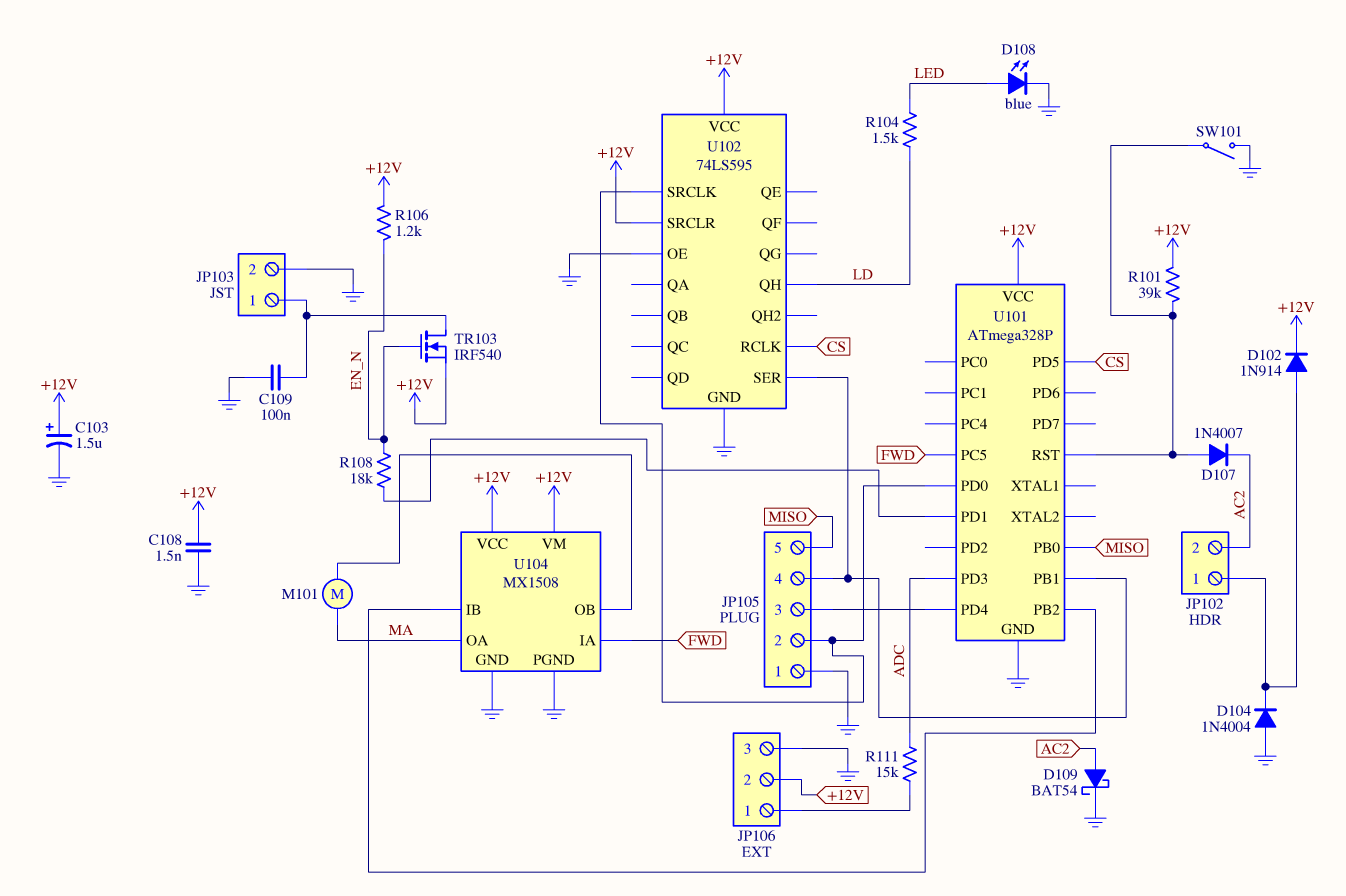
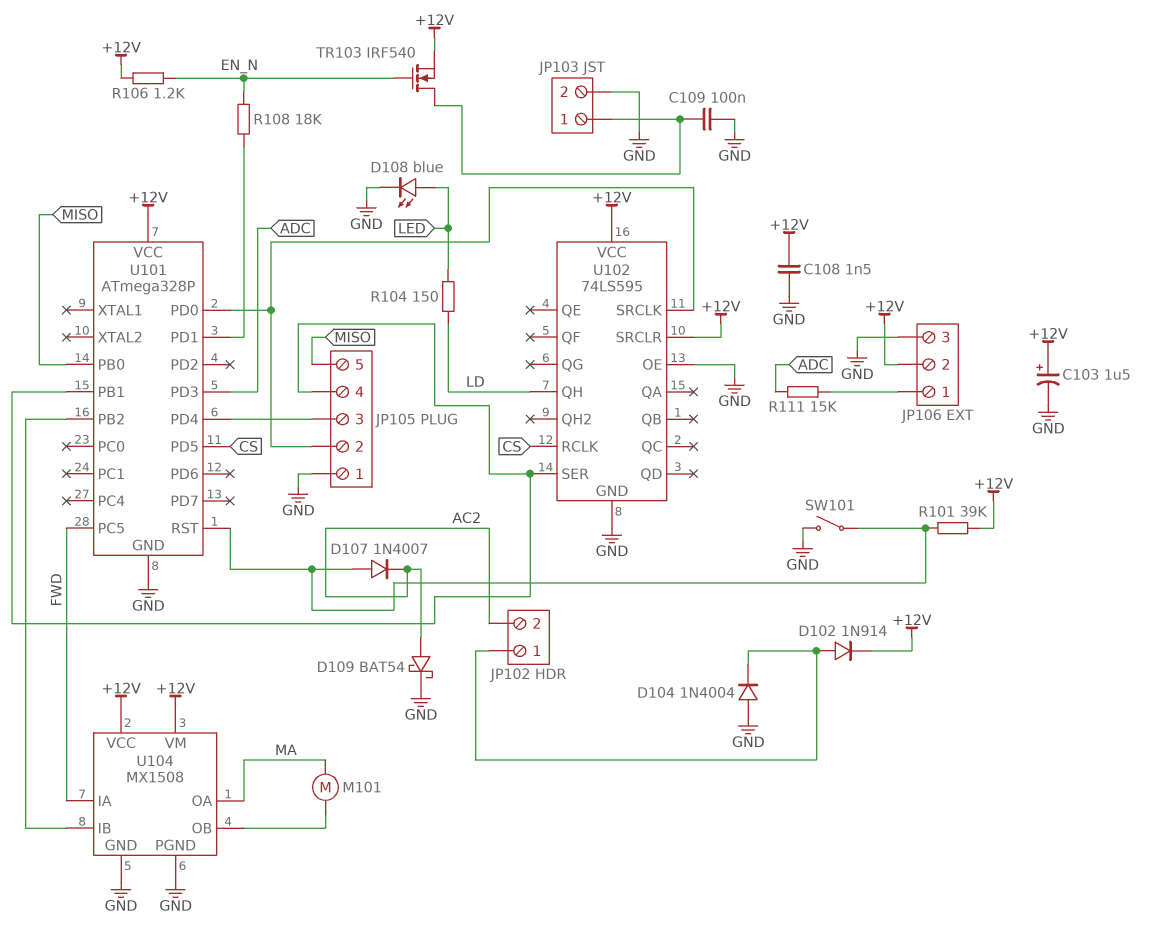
R104: 1.5k (LD, LED) -> 150 (LD, LED)

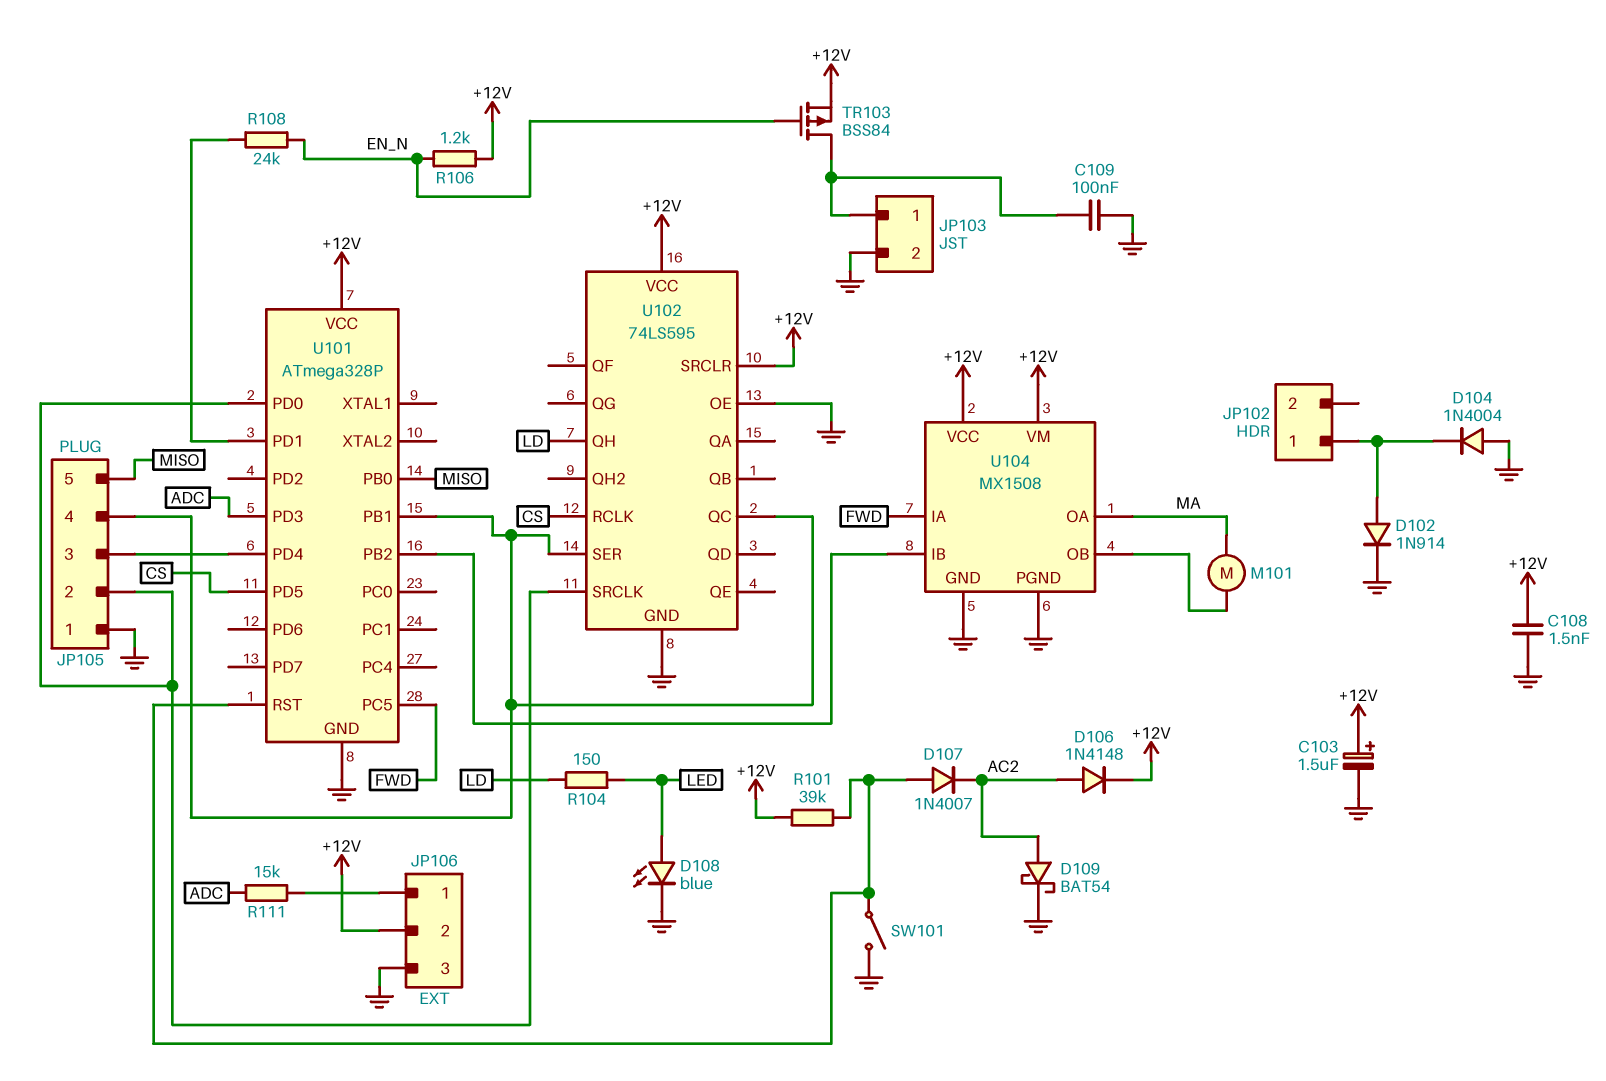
D102: diode 1N914 (A JP102/1, K +12V) -> diode 1N914 (A JP102/1, K GND)
D106: none -> diode 1N4148 (A AC2, K +12V)
JP102 pin 2: AC2 -> none
R108: 18k (EN_N, U101/PD1) -> 24k (EN_N, U101/PD1)
TR103: NMOS IRF540 (G EN_N, D JP103/1, S +12V) -> PMOS BSS84 (G EN_N, D JP103/1, S +12V)
U102 pin QC: none -> JP105/4

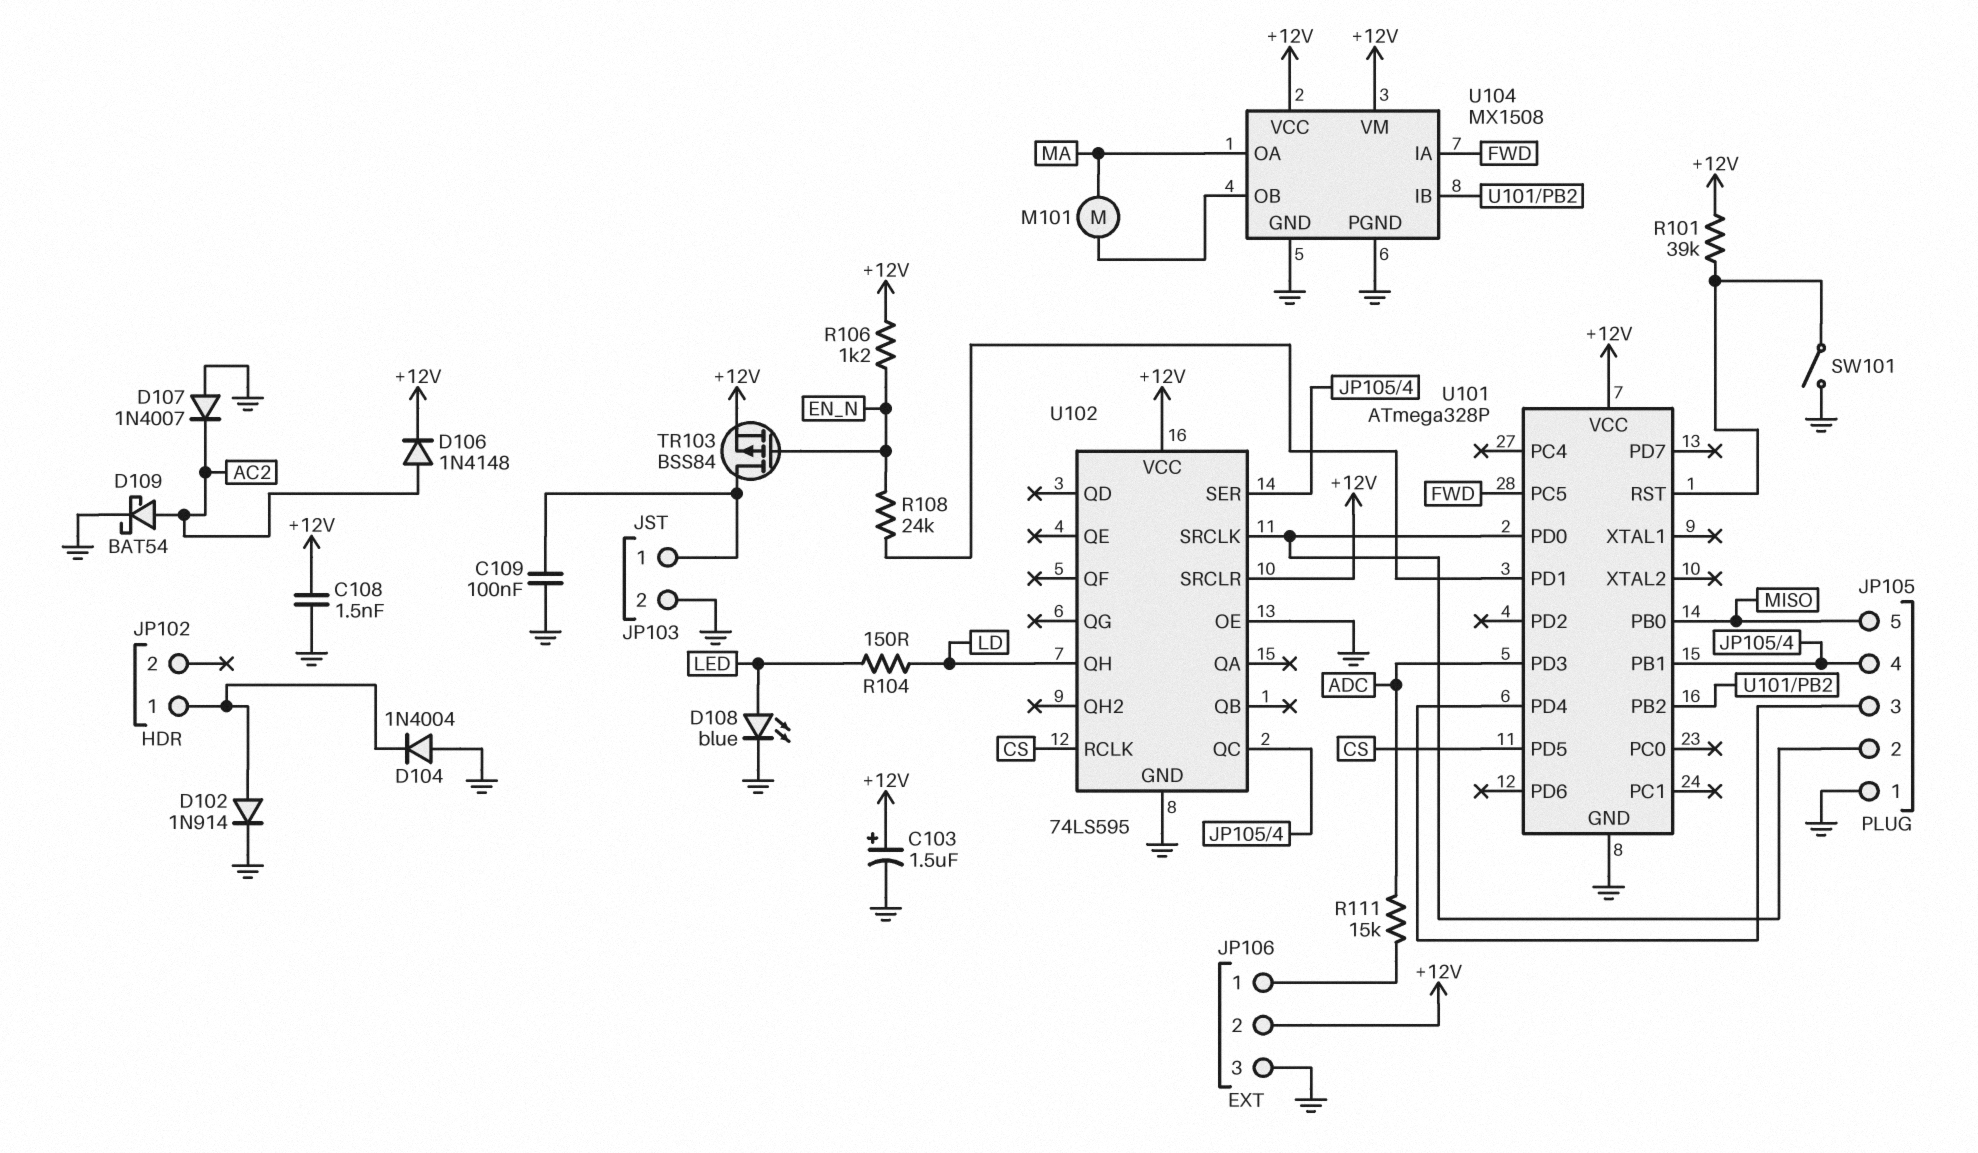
D107: diode 1N4007 (A U101/RST, K AC2) -> diode 1N4007 (A GND, K AC2)

